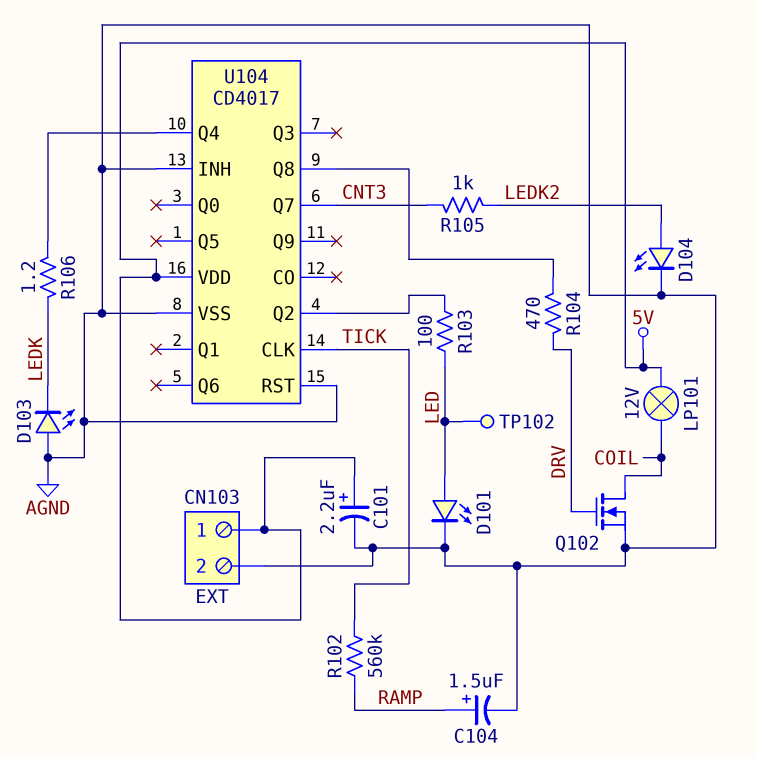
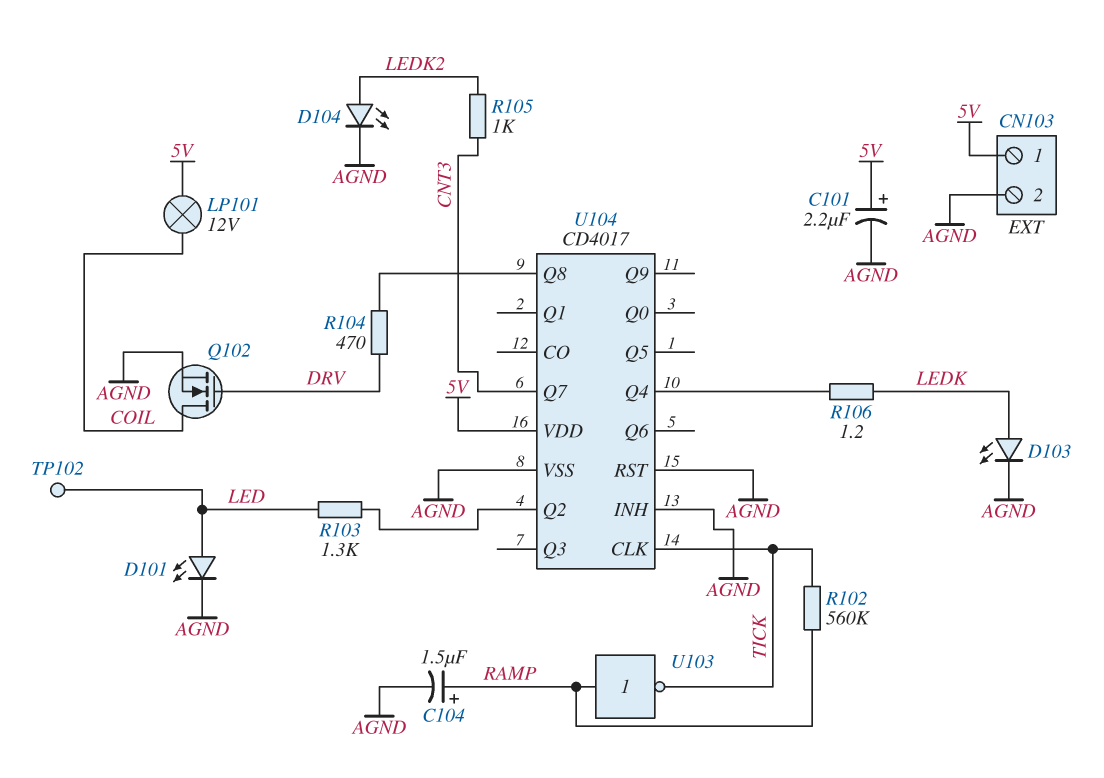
D103: LED (A AGND, K LEDK) -> LED (A LEDK, K AGND)
R103: 100 (LED, U104/Q2) -> 1.3k (LED, U104/Q2)
U103: none -> NOT (in RAMP, out TICK)

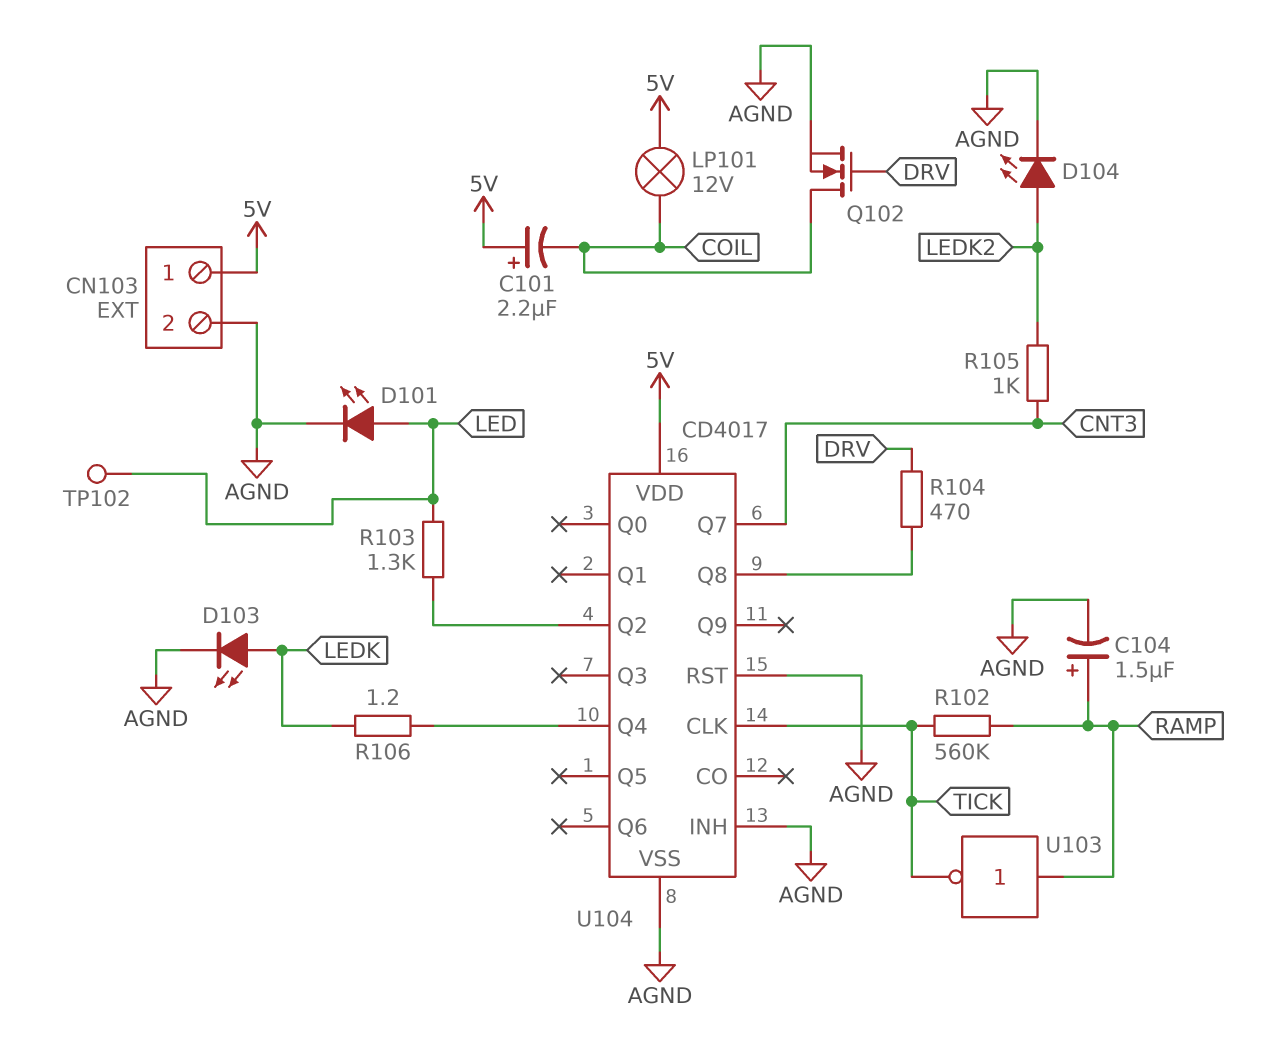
C101: 2.2uF (plus 5V, minus AGND) -> 2.2uF (plus 5V, minus COIL)

